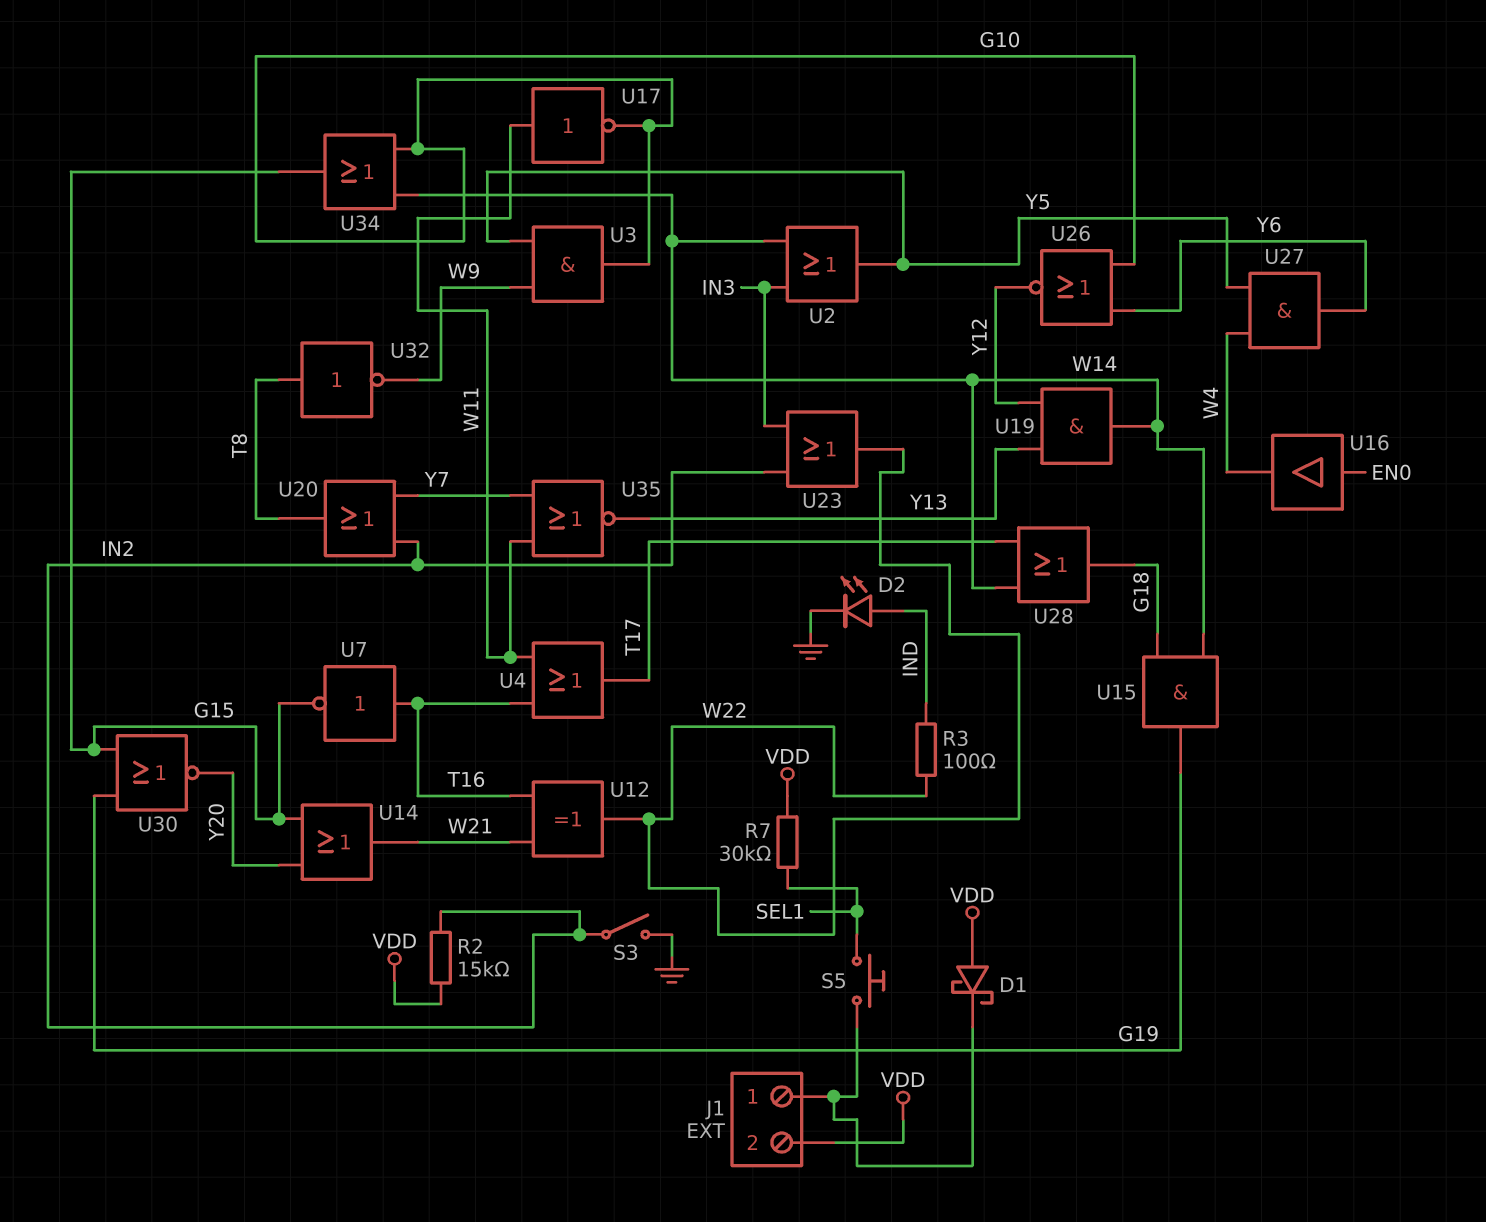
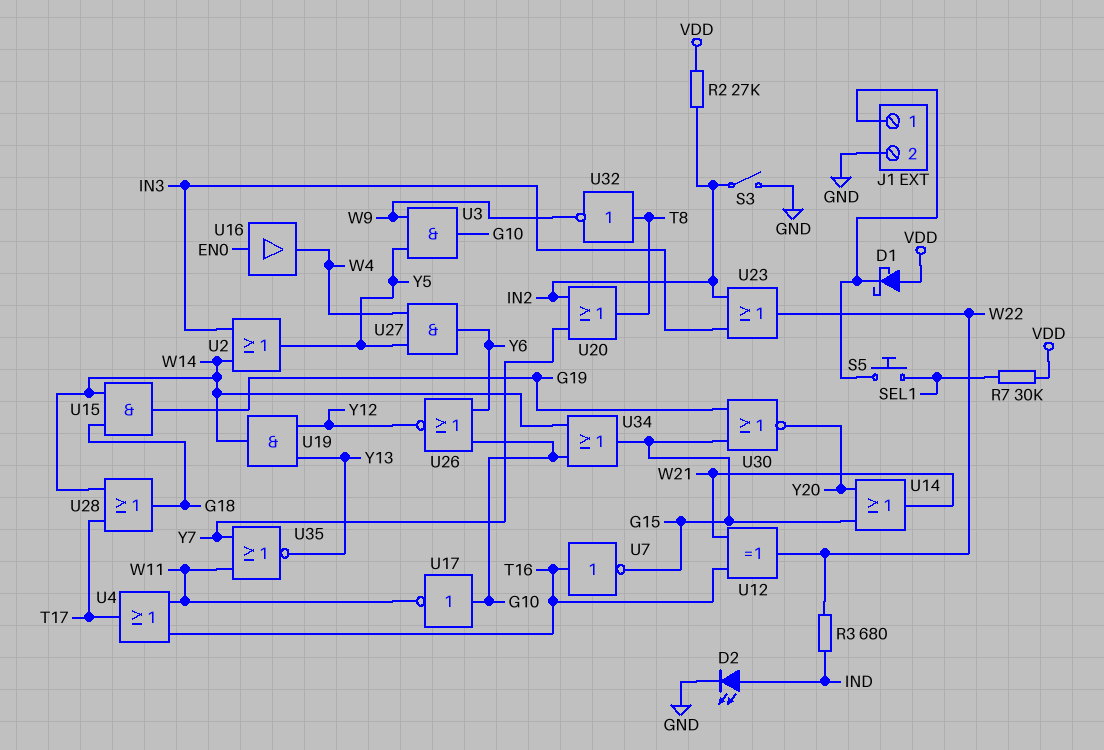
J1 pin 2: VDD -> GND
R2: 15k (IN2, VDD) -> 27k (IN2, VDD)
R3: 100 (IND, W22) -> 680 (IND, W22)
U17: NOT (in W11, out G10) -> NOT (in G10, out W11)

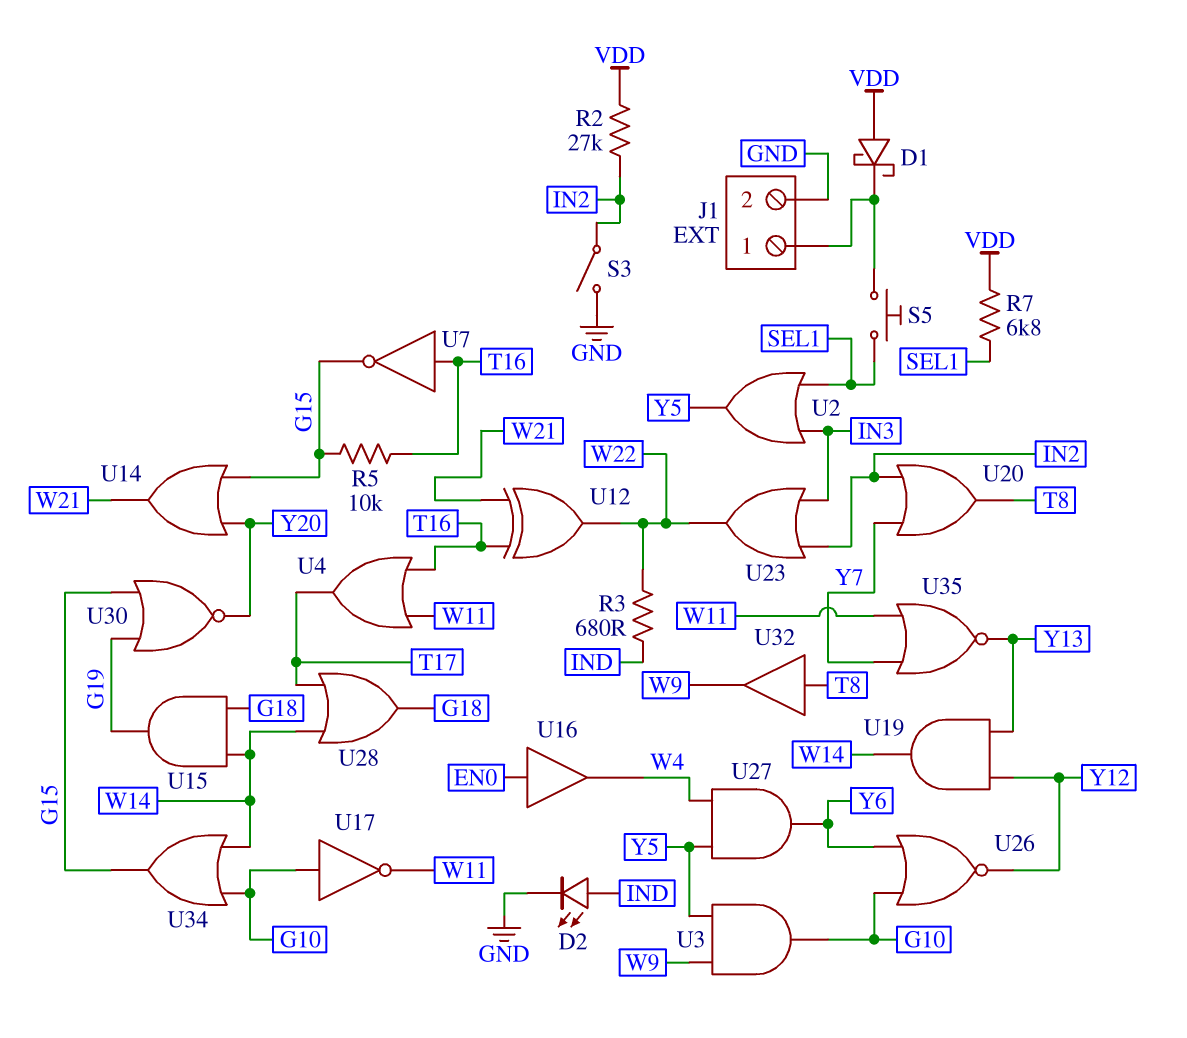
R5: none -> 10k (G15, T16)
R7: 30k (SEL1, VDD) -> 6.8k (SEL1, VDD)
U2: OR (in IN3, in W14, out Y5) -> OR (in IN3, in SEL1, out Y5)
U32: NOT (in T8, out W9) -> buffer (in T8, out W9)

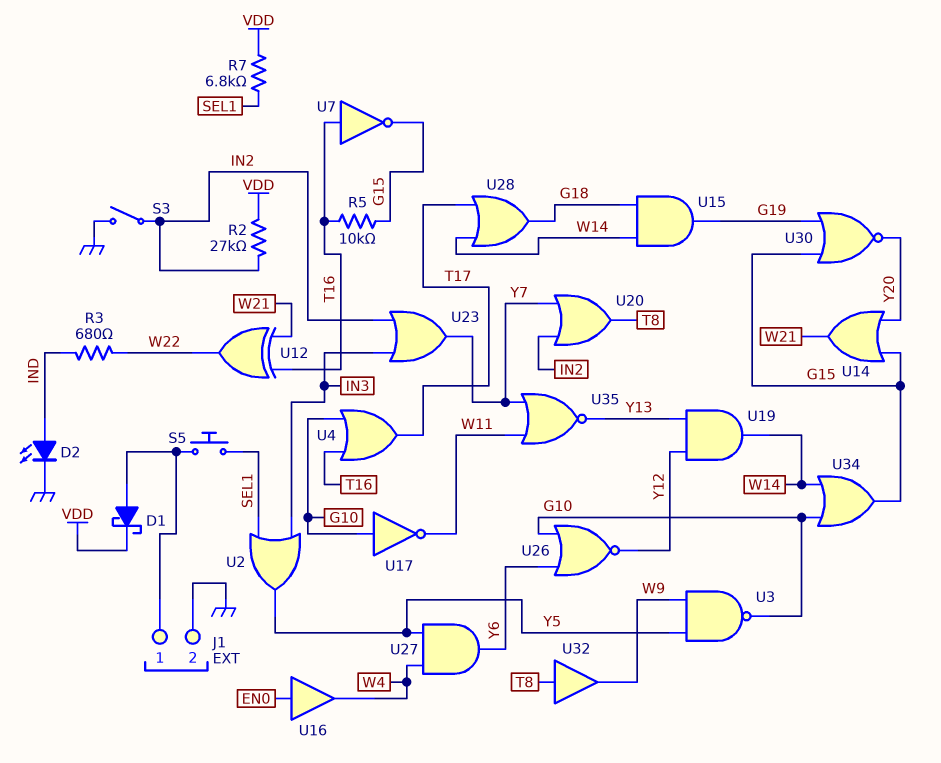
D1: schottky (A VDD, K J1/1) -> schottky (A J1/1, K VDD)
U3: AND (in W9, in Y5, out G10) -> NAND (in W9, in Y5, out G10)
U4: OR (in T16, in W11, out T17) -> OR (in G10, in T16, out T17)
U23: OR (in IN2, in IN3, out W22) -> OR (in IN2, in IN3, out Y7)

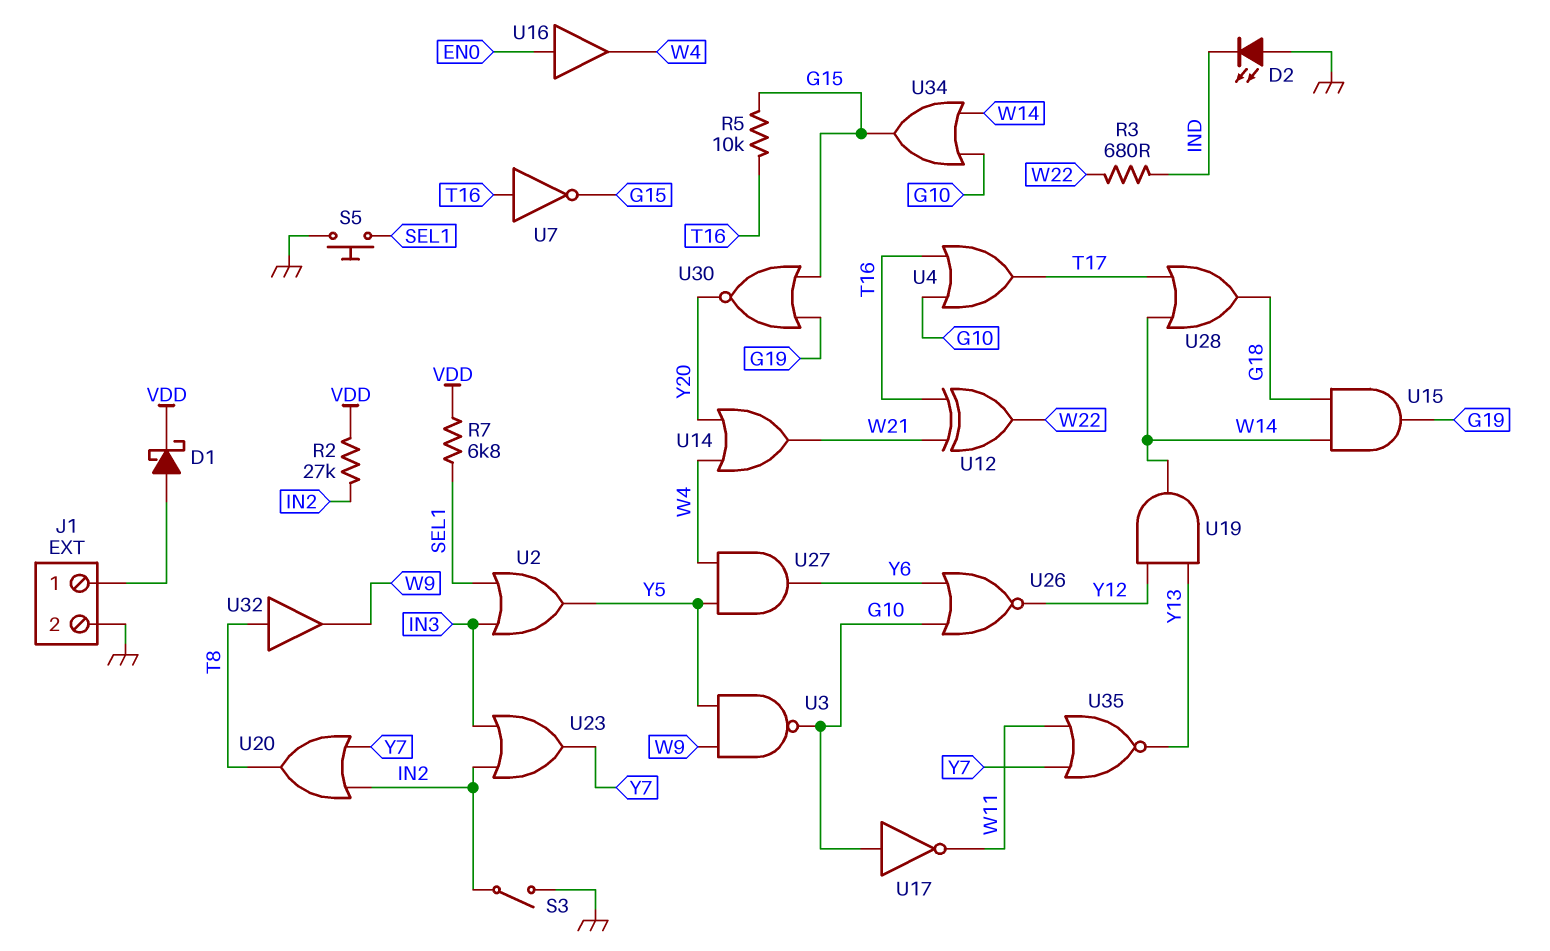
D2: LED (A IND, K GND) -> LED (A GND, K IND)
S5: button (J1/1, SEL1) -> button (GND, SEL1)
U14: OR (in G15, in Y20, out W21) -> OR (in W4, in Y20, out W21)

